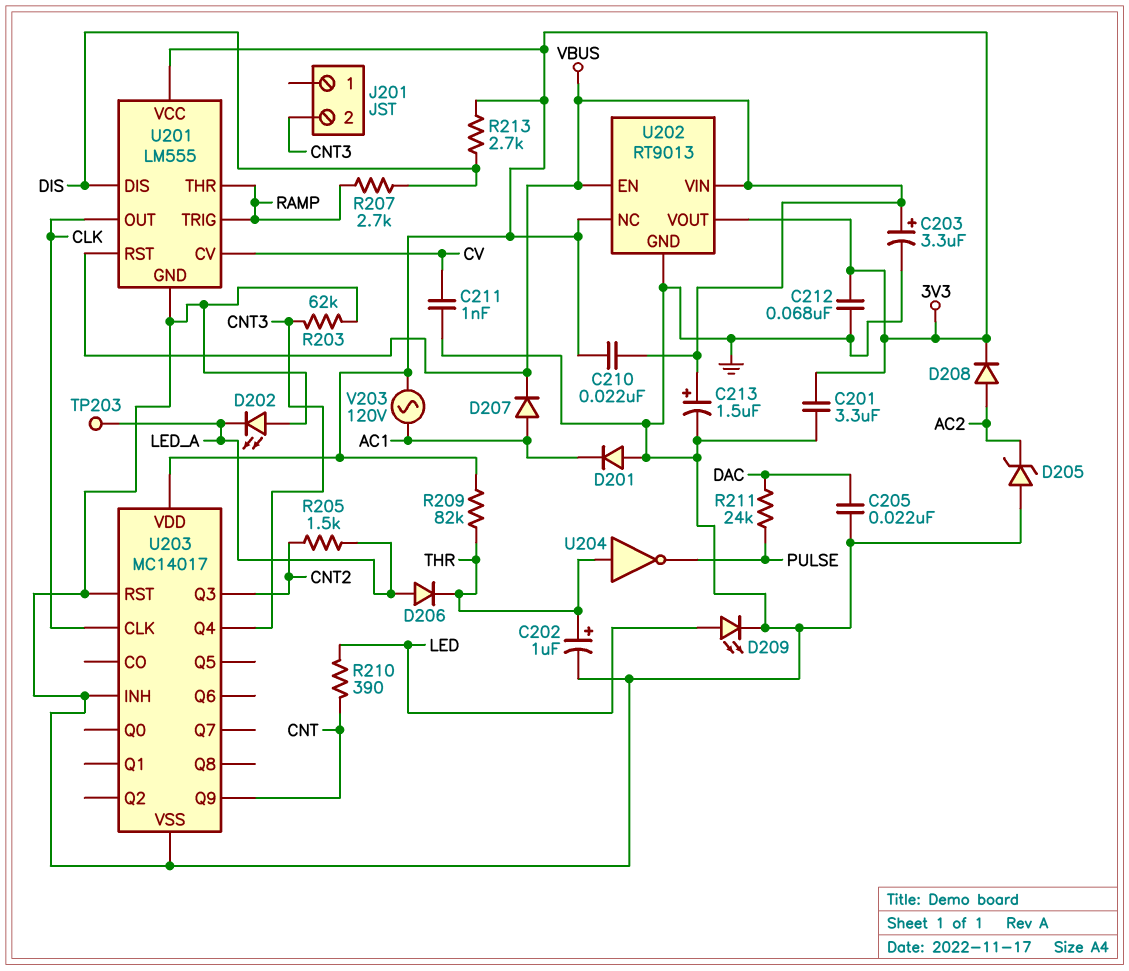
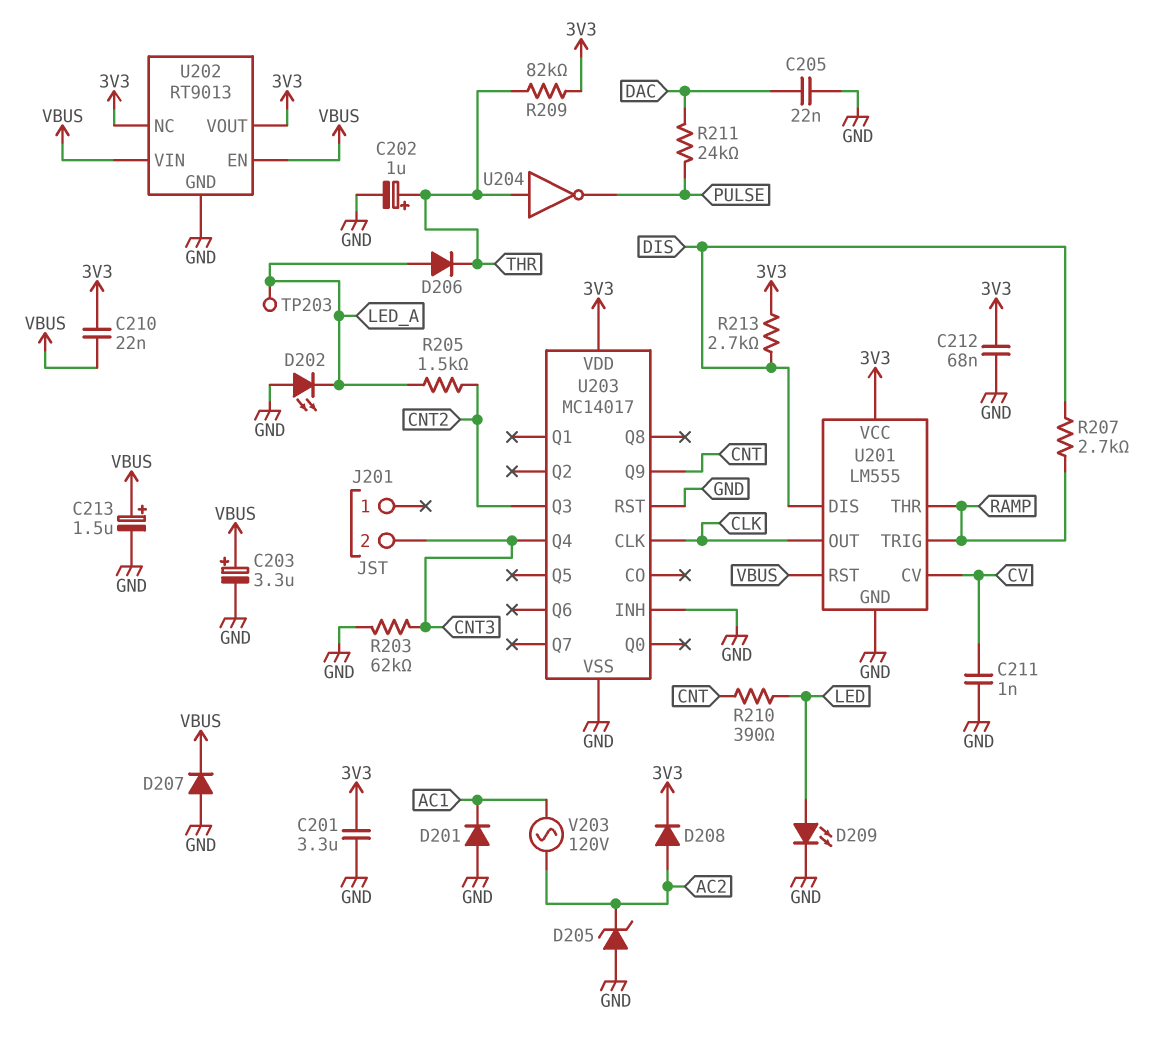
D207: diode (A AC1, K VBUS) -> diode (A GND, K VBUS)
V203: AC 120V (3V3, AC1) -> AC 120V (AC1, AC2)

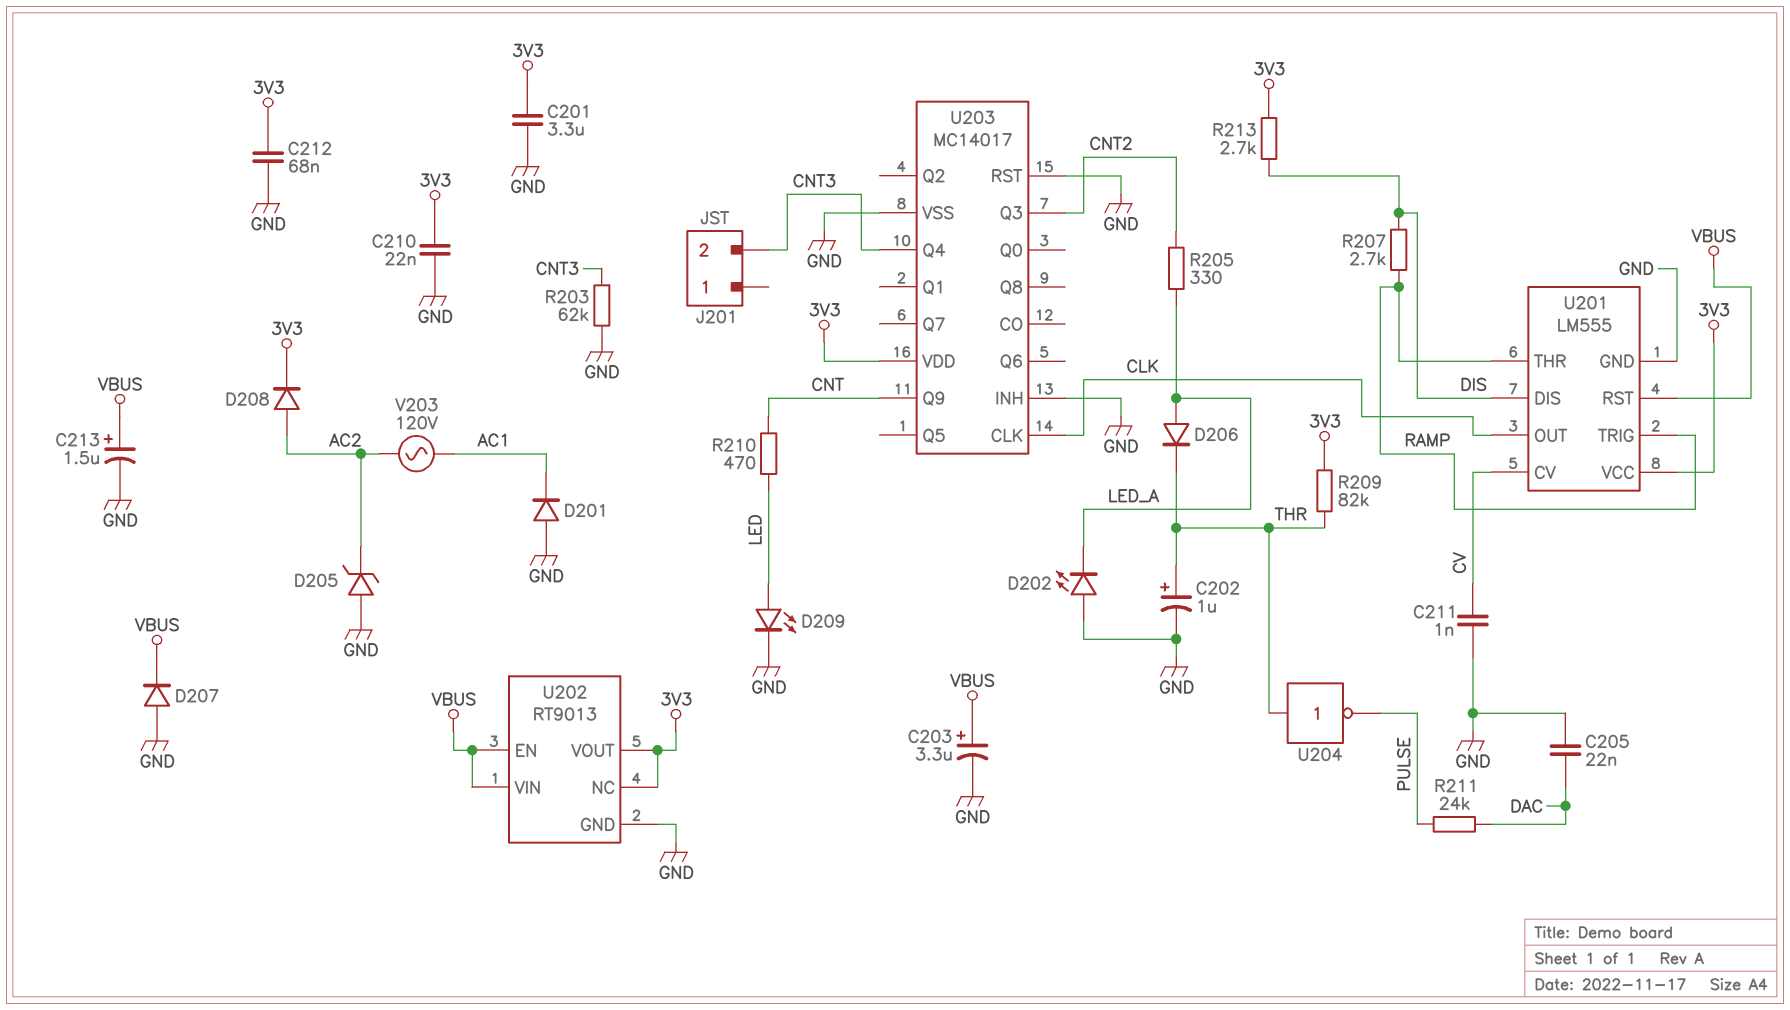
C210: 22nF (3V3, VBUS) -> 22nF (3V3, GND)
R205: 1.5k (CNT2, LED_A) -> 330 (CNT2, LED_A)
R210: 390 (CNT, LED) -> 470 (CNT, LED)
TP203: test point (LED_A) -> none

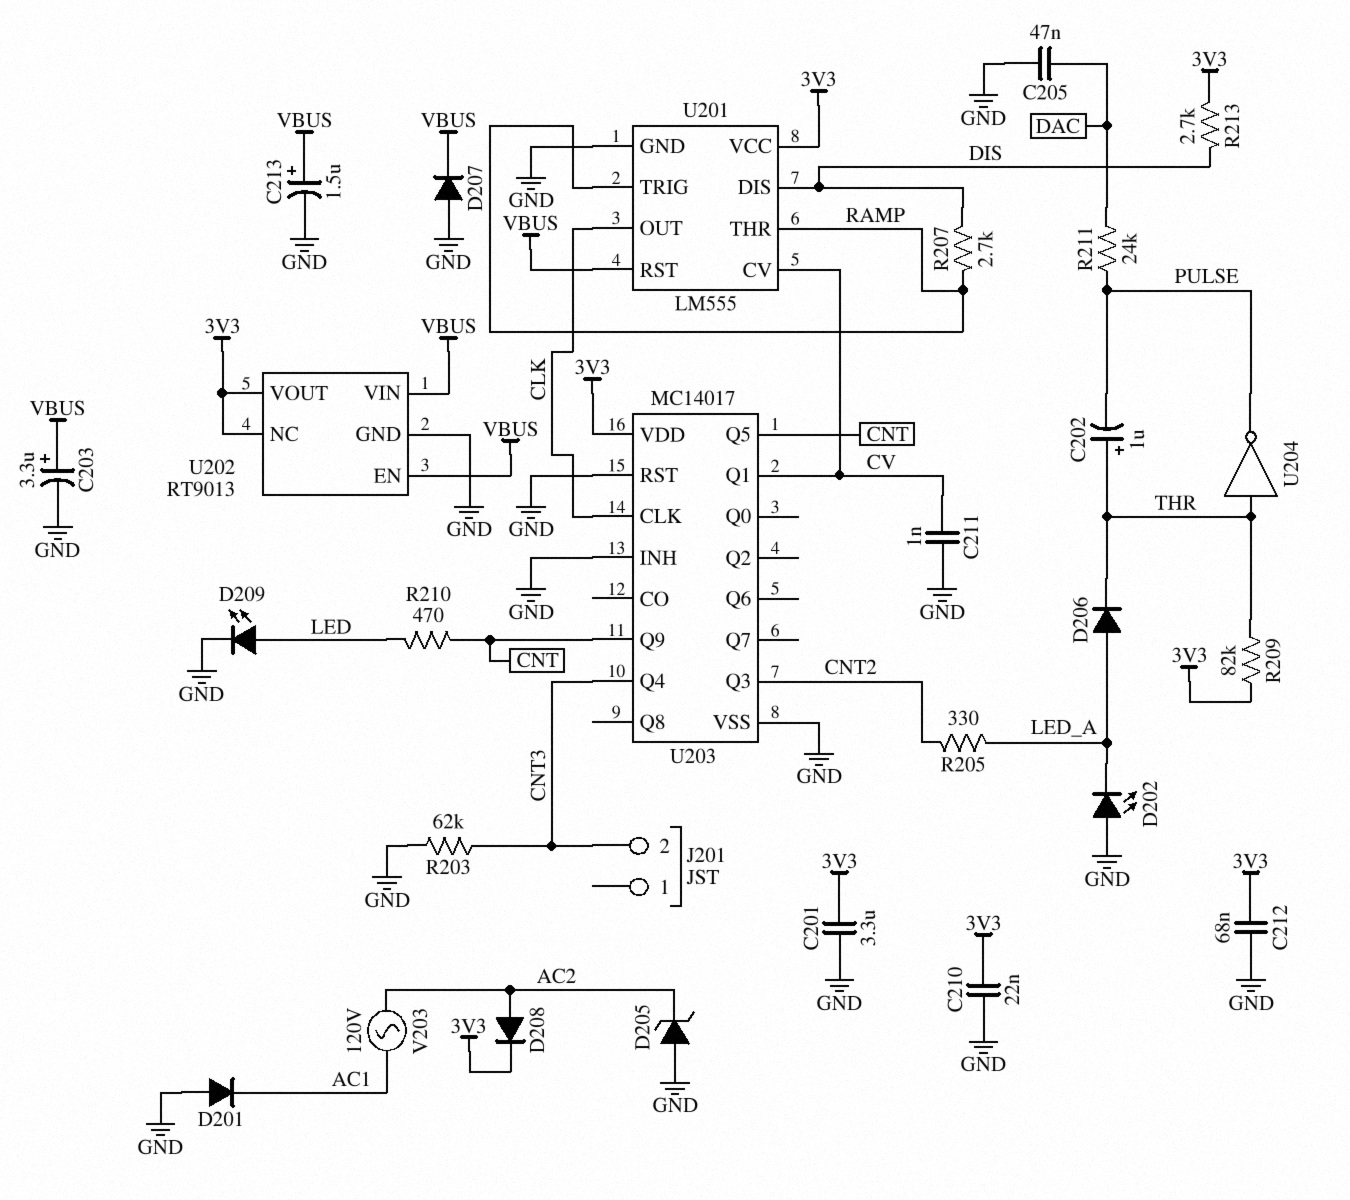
C202: 1uF (plus THR, minus GND) -> 1uF (plus THR, minus PULSE)
C205: 22nF (DAC, GND) -> 47nF (DAC, GND)
U203 pin Q1: none -> CV
U203 pin Q5: none -> CNT

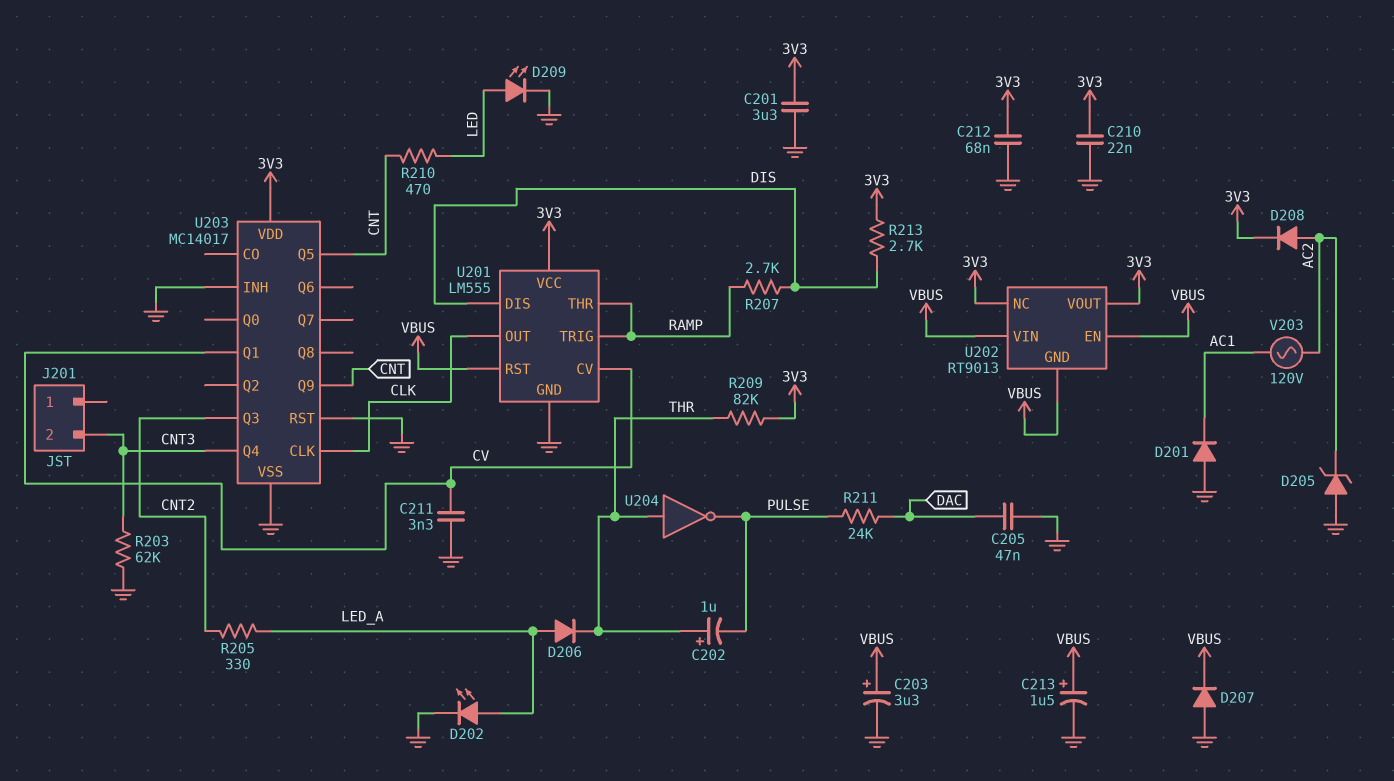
C211: 1nF (CV, GND) -> 3.3nF (CV, GND)
D202: LED (A GND, K LED_A) -> LED (A LED_A, K GND)
U202 pin GND: GND -> VBUS

